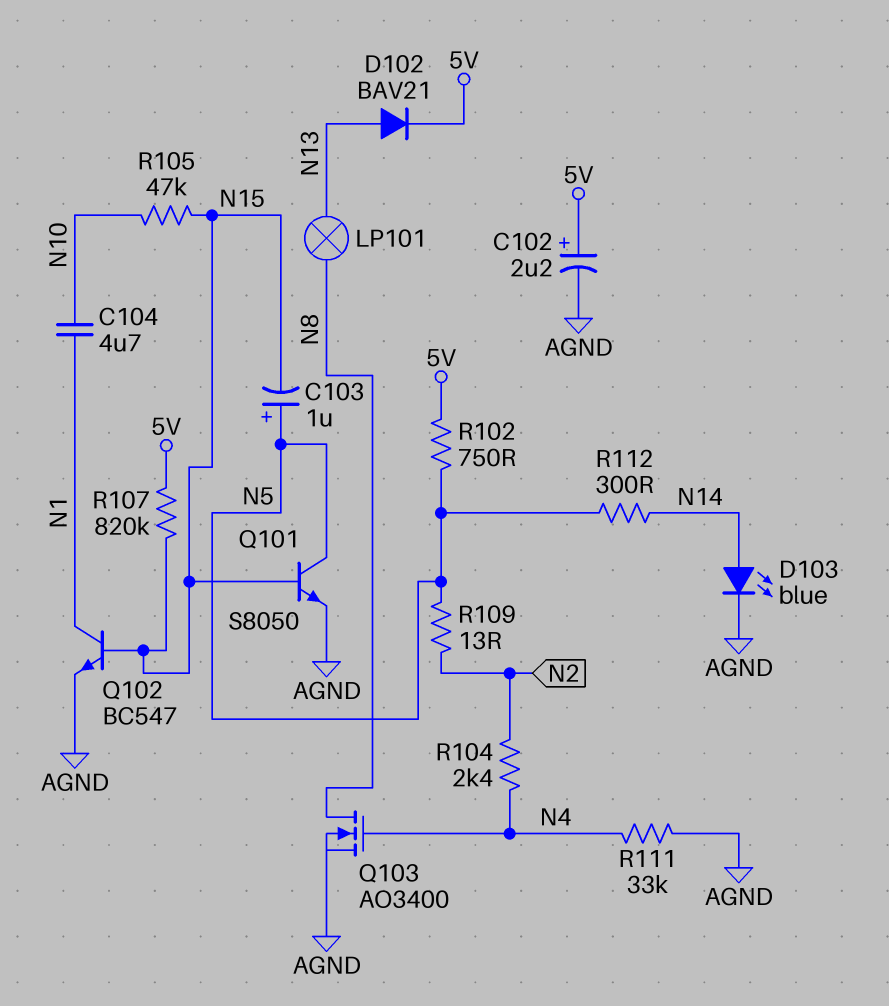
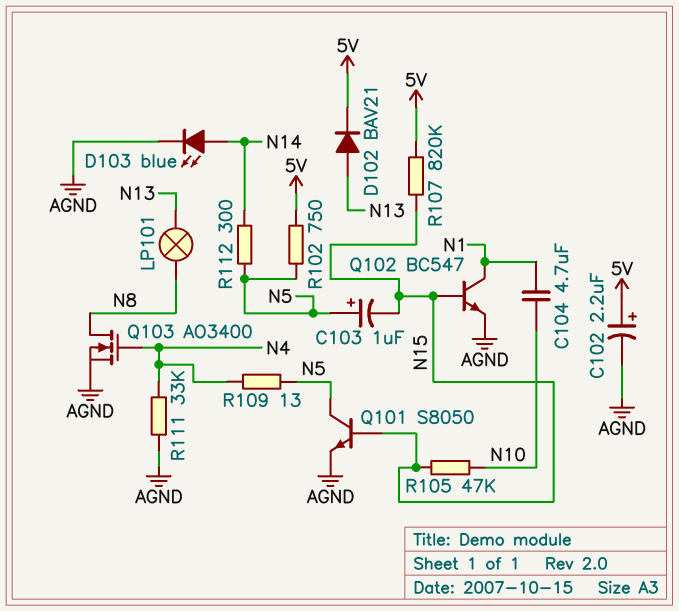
R104: 2.4k (N2, N4) -> none
R109: 13 (N2, N5) -> 13 (N4, N5)

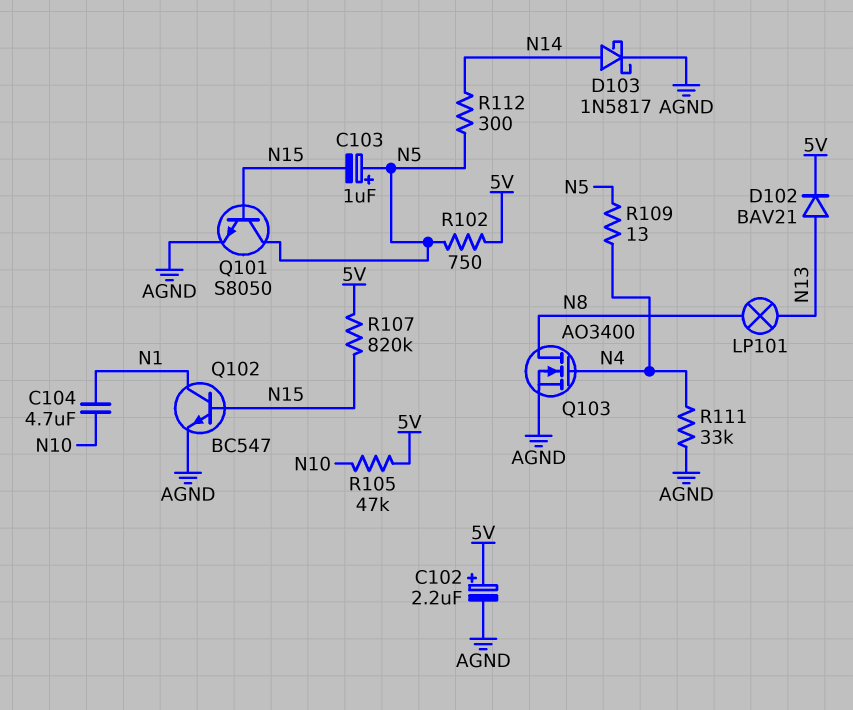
D103: LED blue (A N14, K AGND) -> schottky 1N5817 (A N14, K AGND)
R105: 47k (N10, N15) -> 47k (5V, N10)

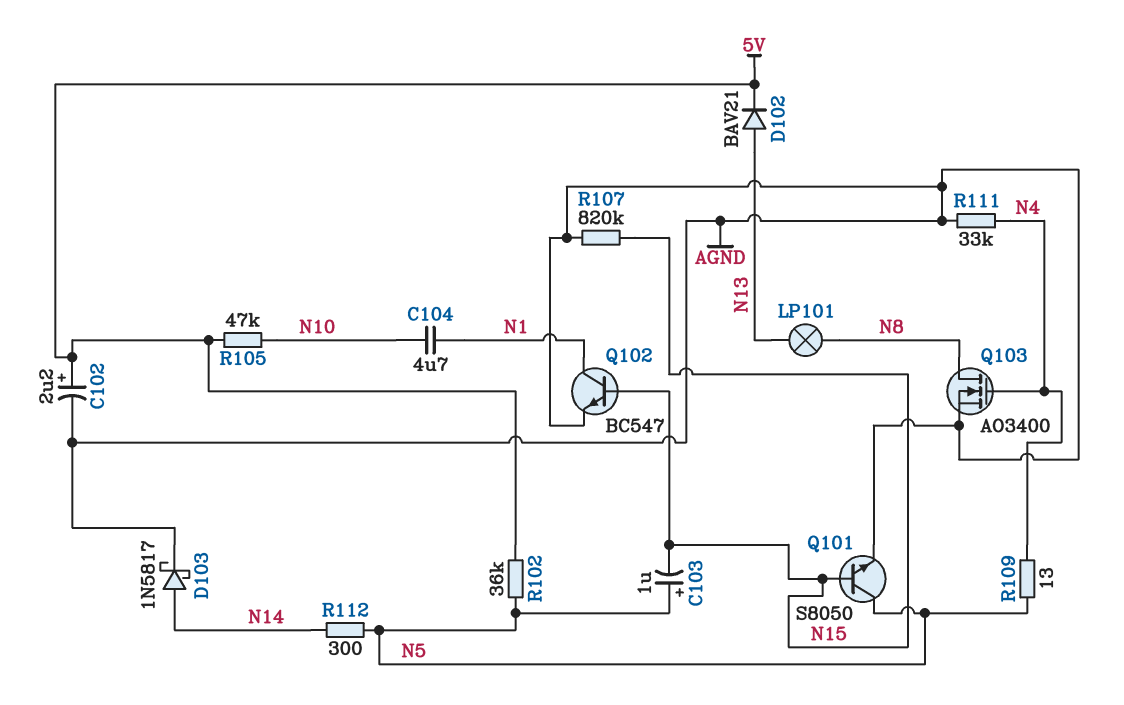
R102: 750 (5V, N5) -> 36k (5V, N5)
R107: 820k (5V, N15) -> 820k (AGND, N15)

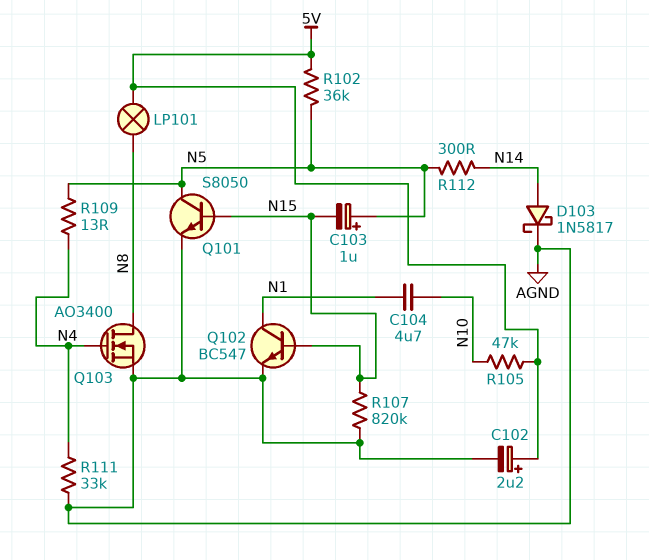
D102: diode BAV21 (A N13, K 5V) -> none
LP101: lamp (N8, N13) -> lamp (5V, N8)

